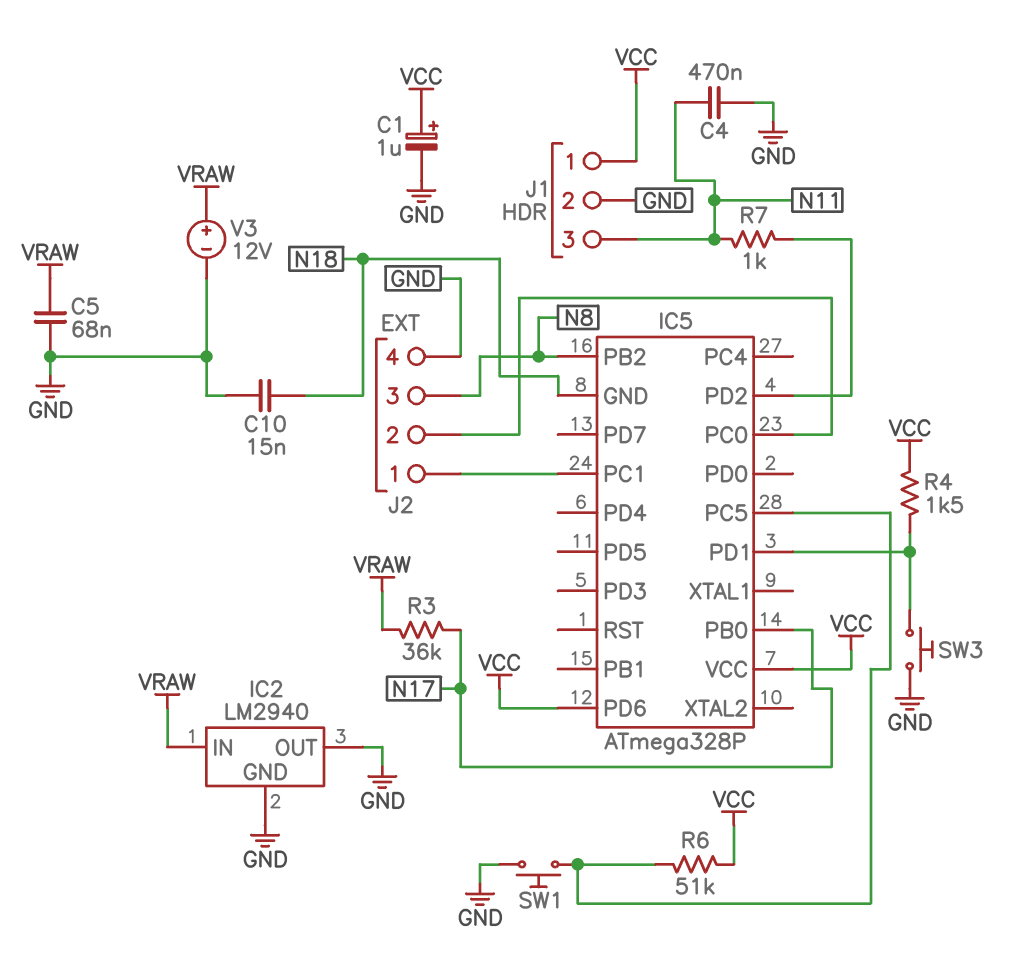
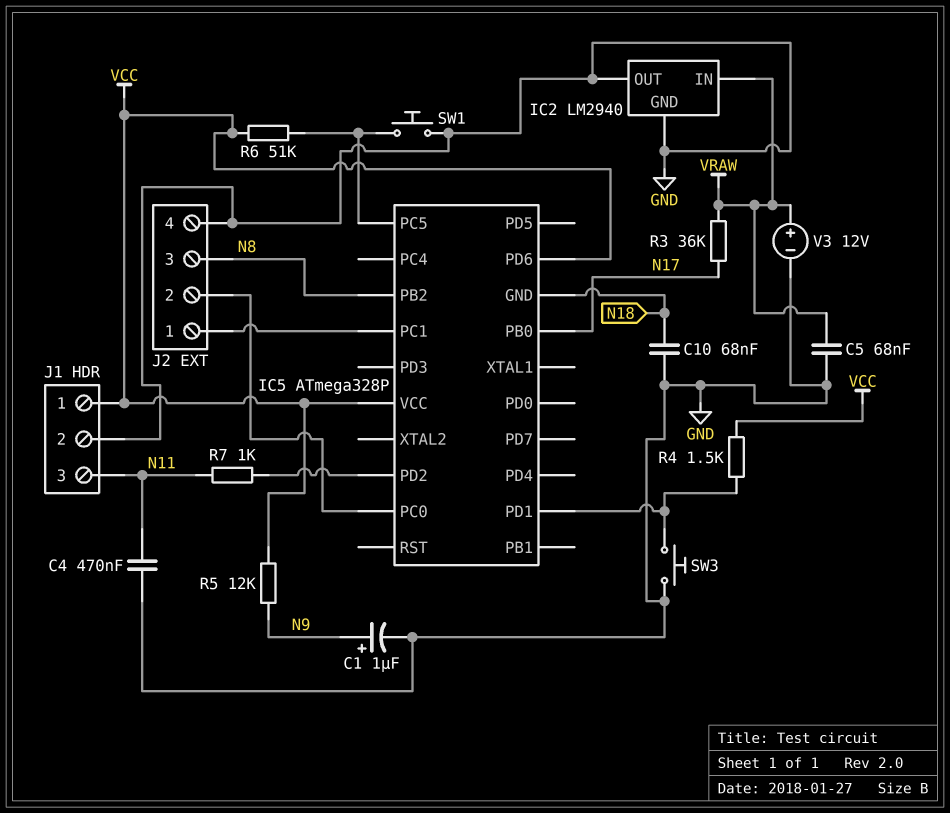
C1: 1uF (plus VCC, minus GND) -> 1uF (plus N9, minus GND)
C10: 15nF (GND, N18) -> 68nF (GND, N18)
R5: none -> 12k (N9, VCC)

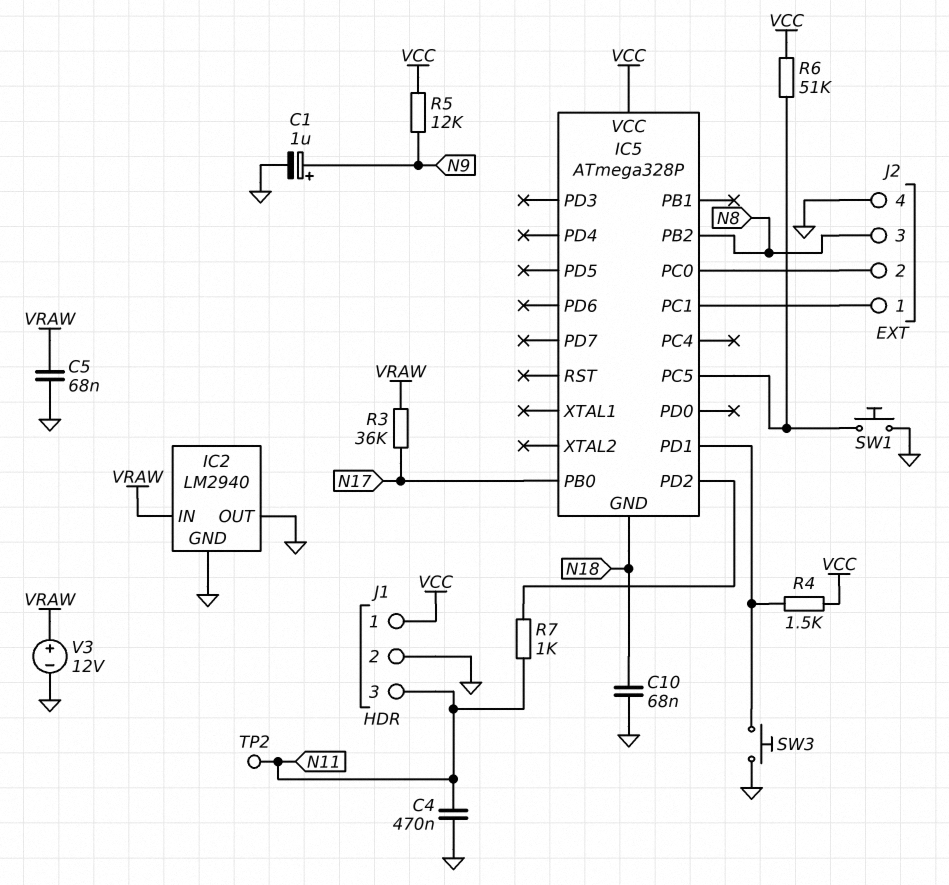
IC5 pin PD6: VCC -> none
TP2: none -> test point (N11)

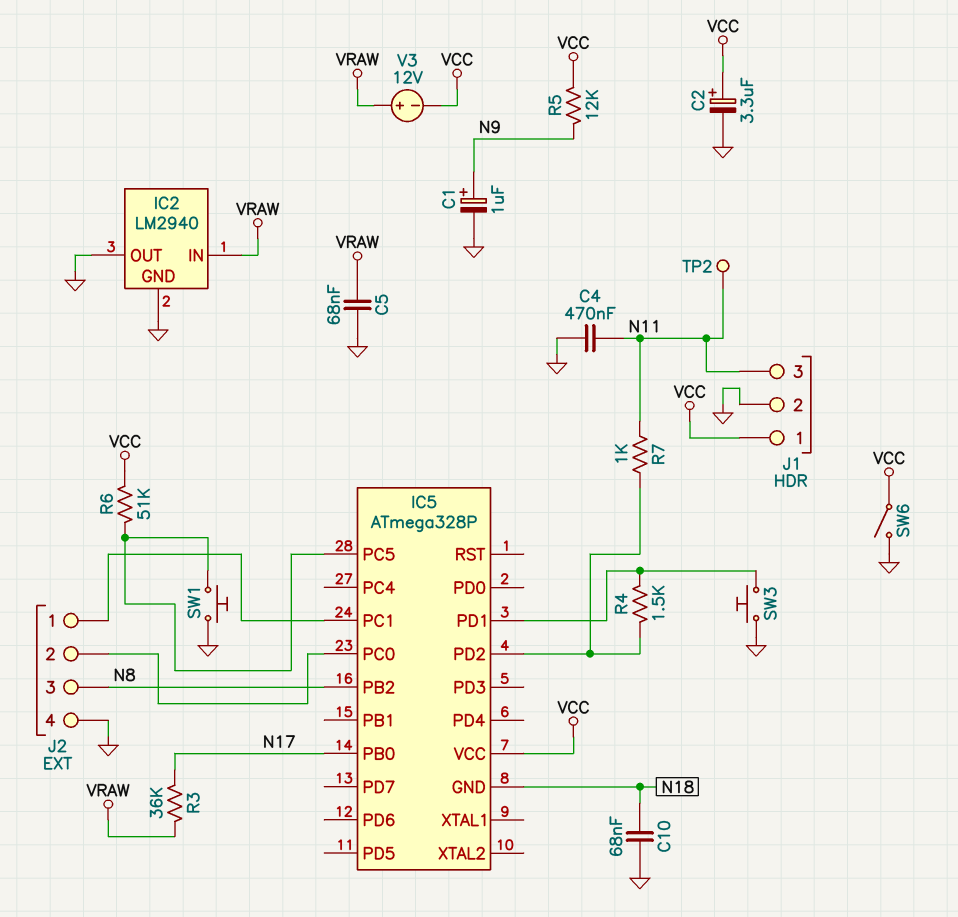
C2: none -> 3.3uF (plus VCC, minus GND)
R4: 1.5k (IC5/PD1, VCC) -> 1.5k (IC5/PD1, IC5/PD2)
SW6: none -> switch (GND, VCC)
V3: 12V (plus VRAW, minus GND) -> 12V (plus VRAW, minus VCC)

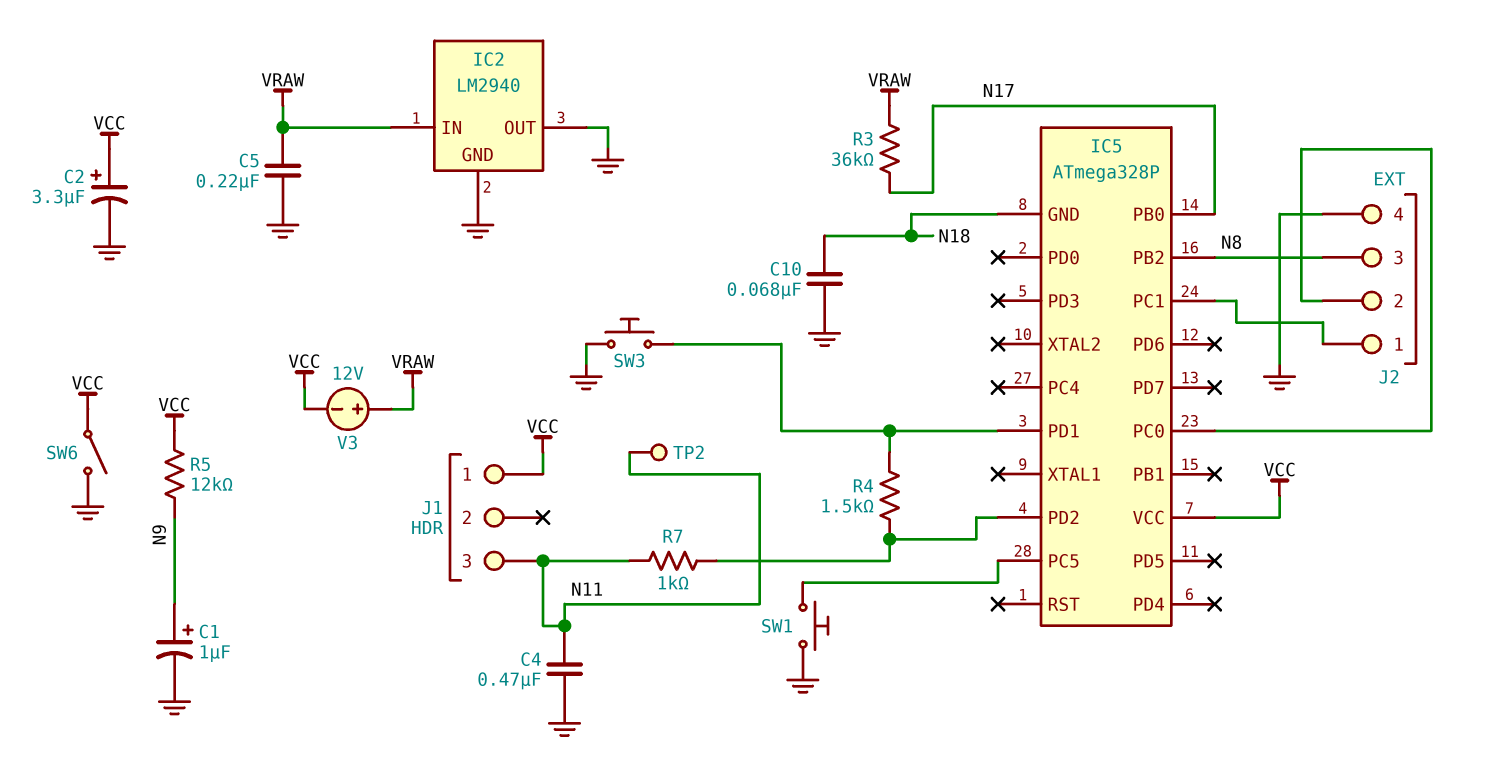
C5: 68nF (GND, VRAW) -> 220nF (GND, VRAW)
J1 pin 2: GND -> none
R6: 51k (IC5/PC5, VCC) -> none

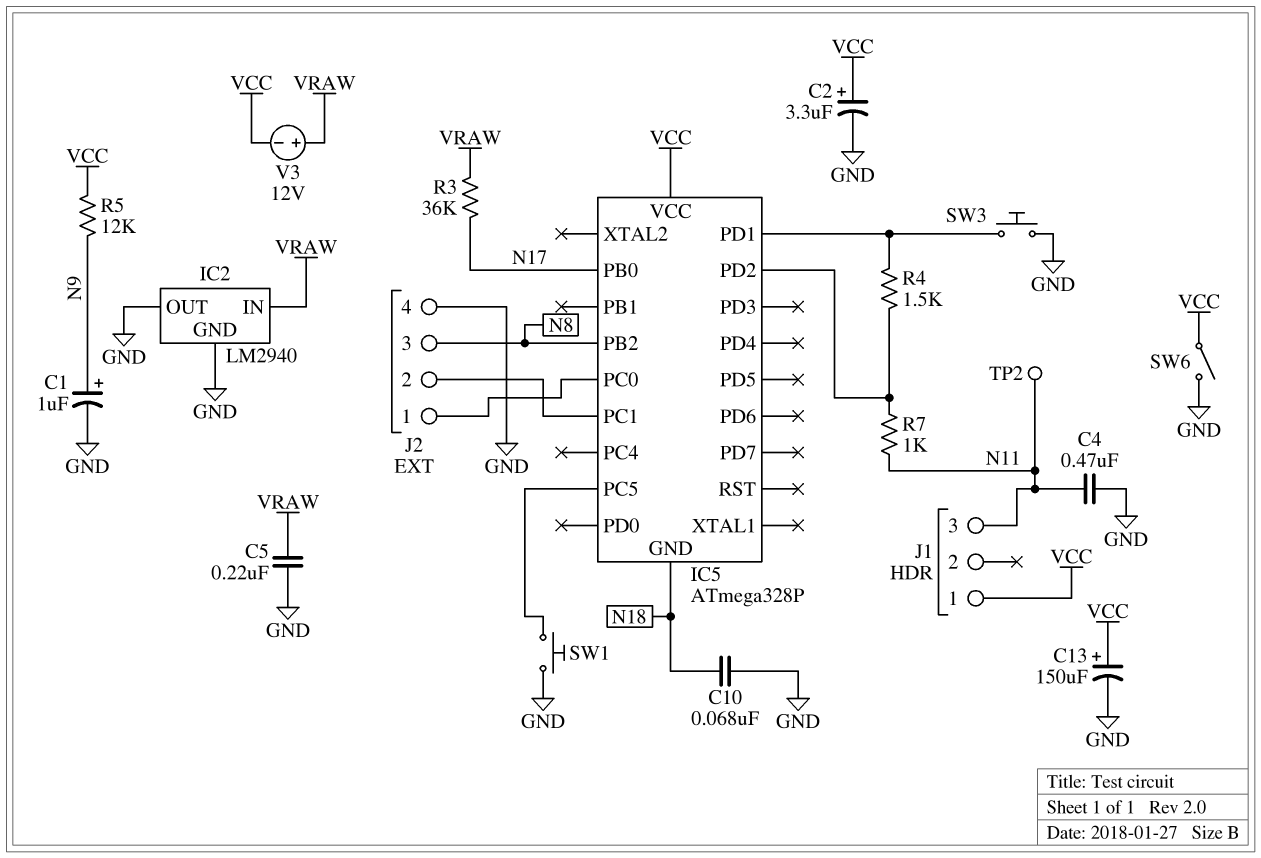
C13: none -> 150uF (plus VCC, minus GND)
J2 pin 1: IC5/PC1 -> IC5/PC0
J2 pin 2: IC5/PC0 -> IC5/PC1

